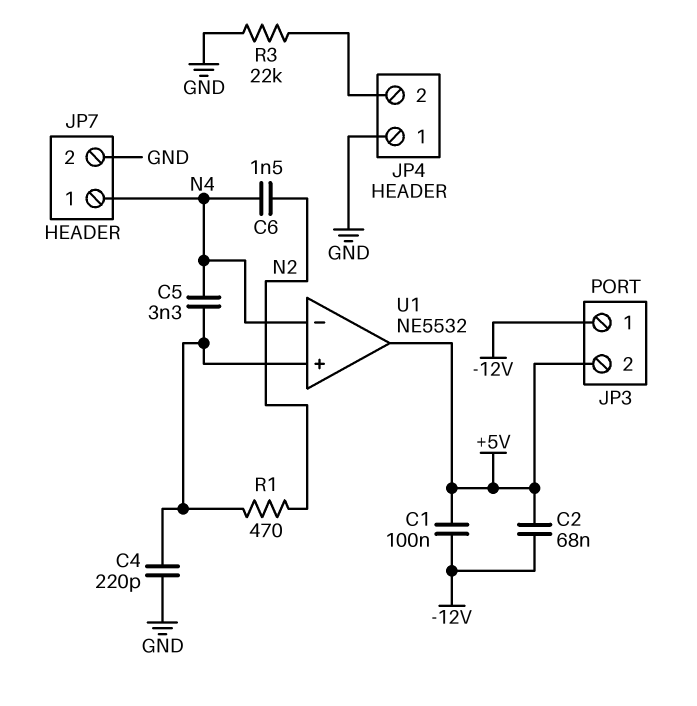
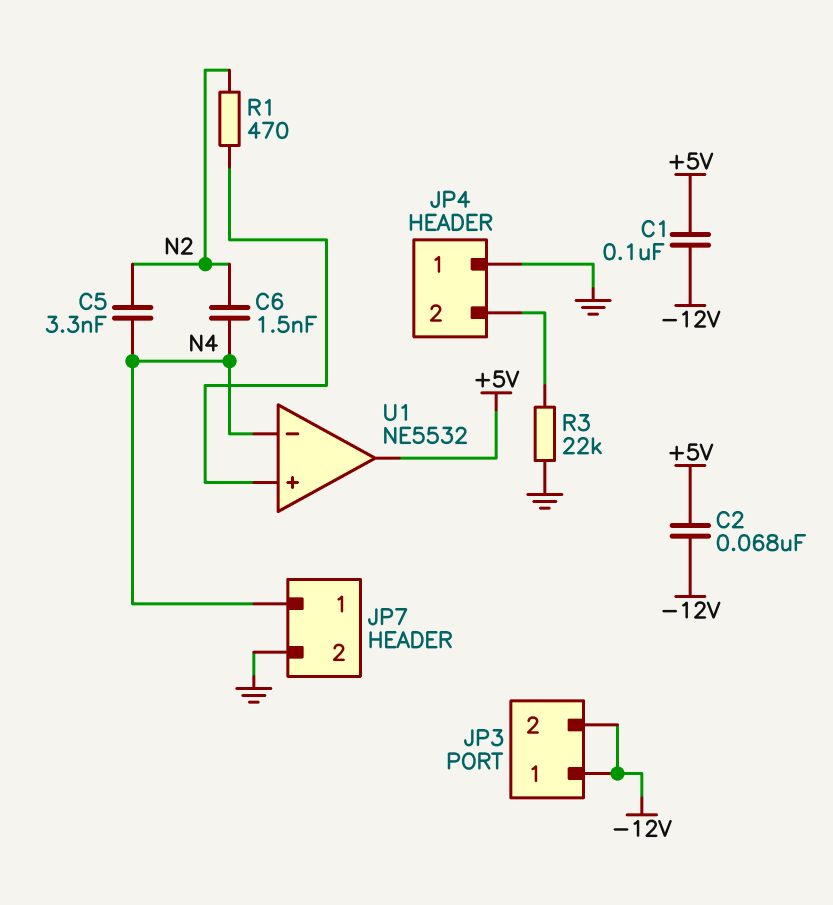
C4: 220pF (GND, U1/in+) -> none
C5: 3.3nF (N4, U1/in+) -> 3.3nF (N2, N4)
JP3 pin 2: +5V -> -12V

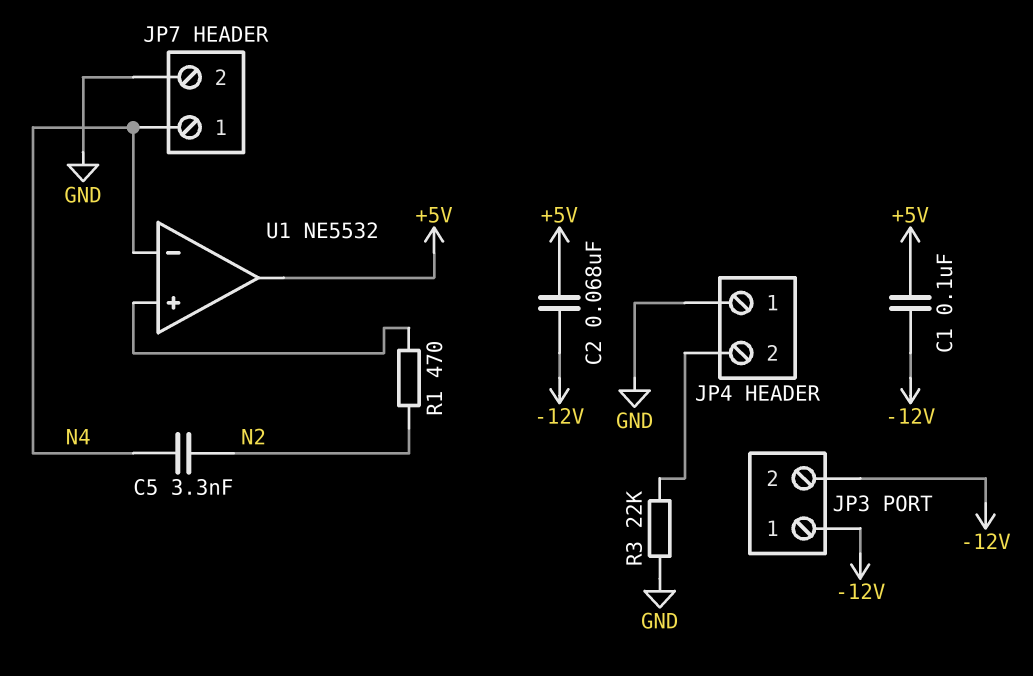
C6: 1.5nF (N2, N4) -> none

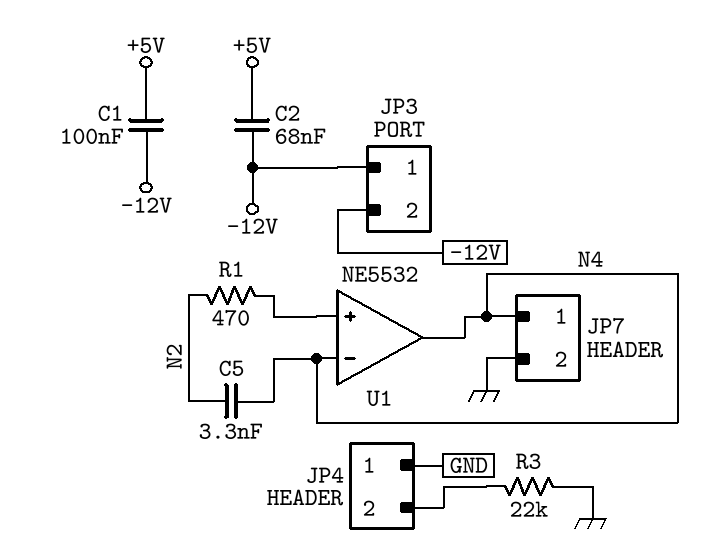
U1 pin out: +5V -> N4

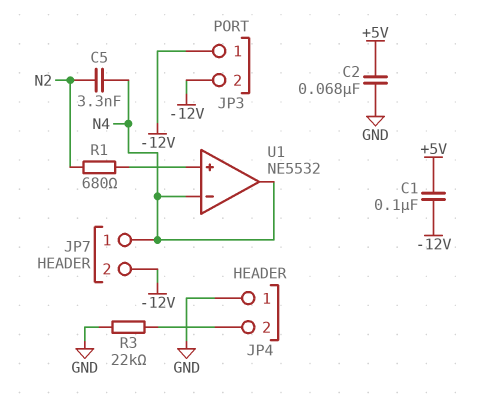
C2: 68nF (+5V, -12V) -> 68nF (+5V, GND)
JP7 pin 2: GND -> -12V
R1: 470 (N2, U1/in+) -> 680 (N2, U1/in+)

